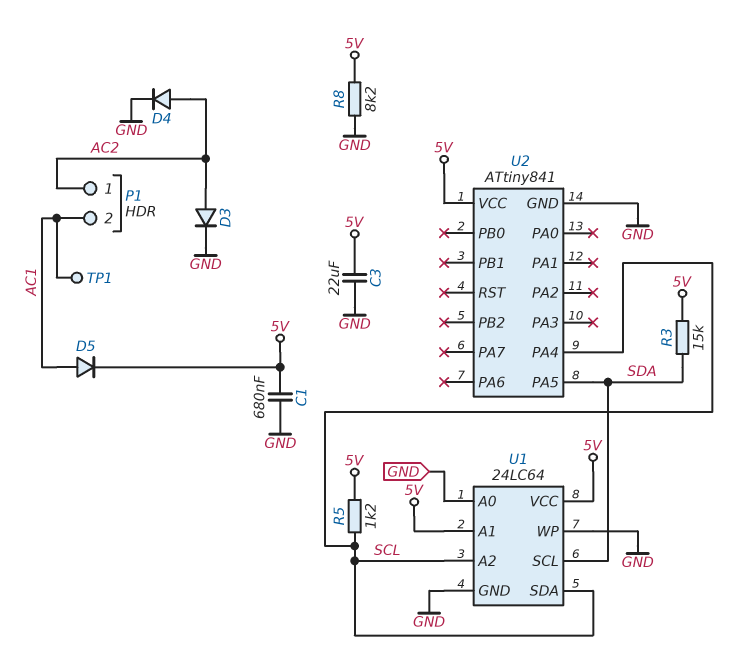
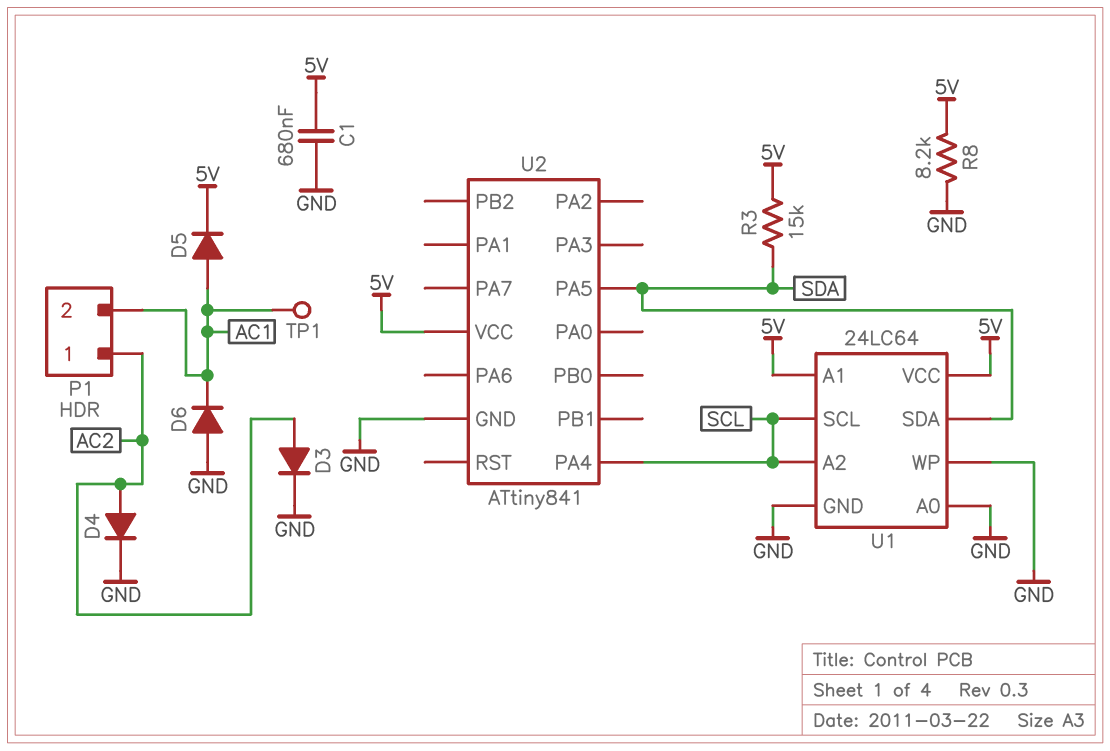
C3: 22uF (5V, GND) -> none
D6: none -> diode (A GND, K AC1)
R5: 1.2k (5V, SCL) -> none
U1 pin SCL: SDA -> SCL
U1 pin SDA: SCL -> SDA

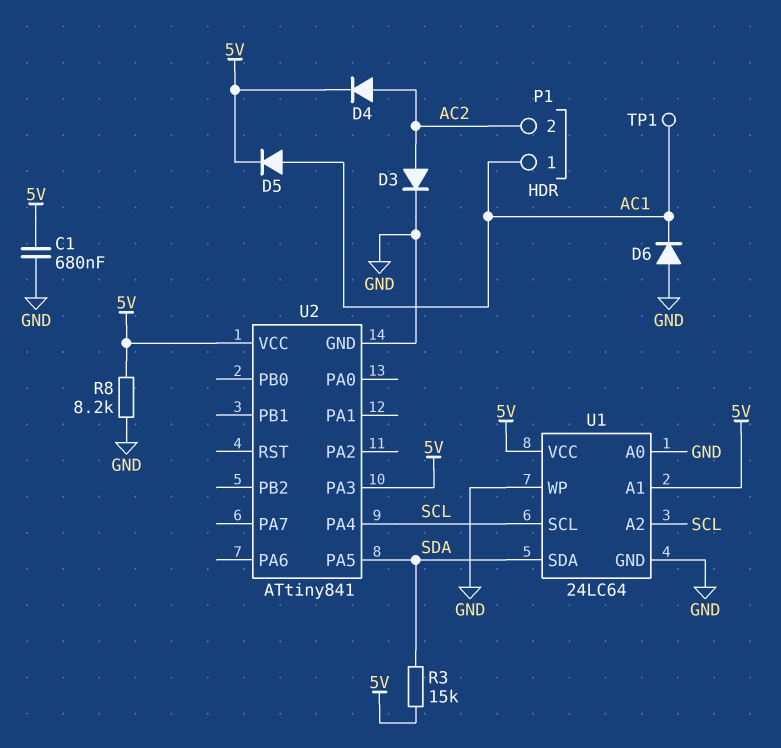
D4: diode (A AC2, K GND) -> diode (A AC2, K 5V)
P1 pin 1: AC2 -> AC1
P1 pin 2: AC1 -> AC2
U2 pin PA3: none -> 5V

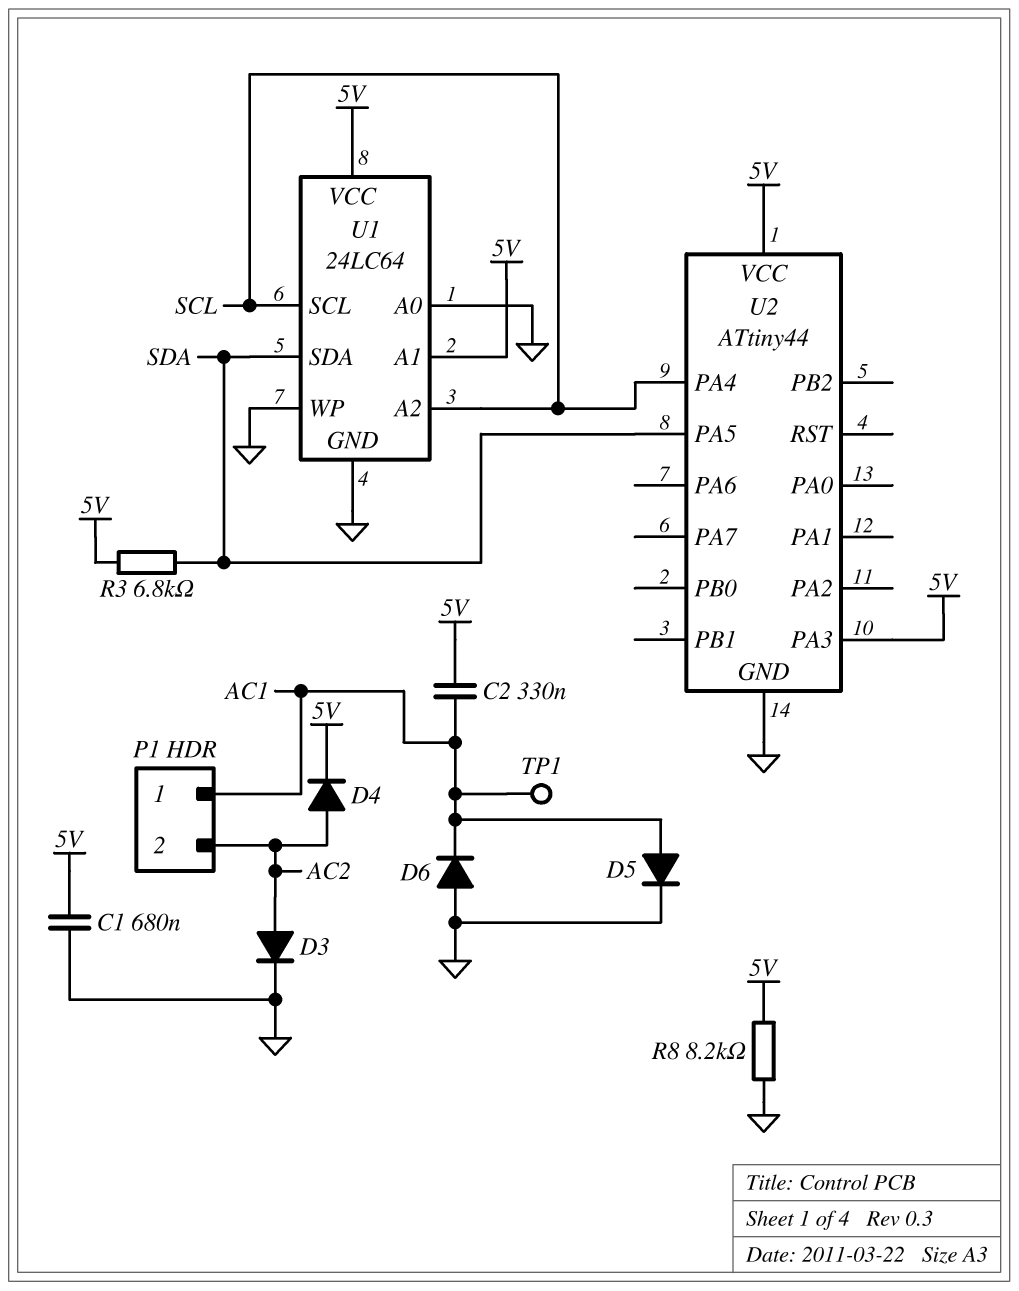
C2: none -> 330nF (5V, AC1)
D5: diode (A AC1, K 5V) -> diode (A AC1, K GND)
R3: 15k (5V, SDA) -> 6.8k (5V, SDA)
U2: ATtiny841 -> ATtiny44

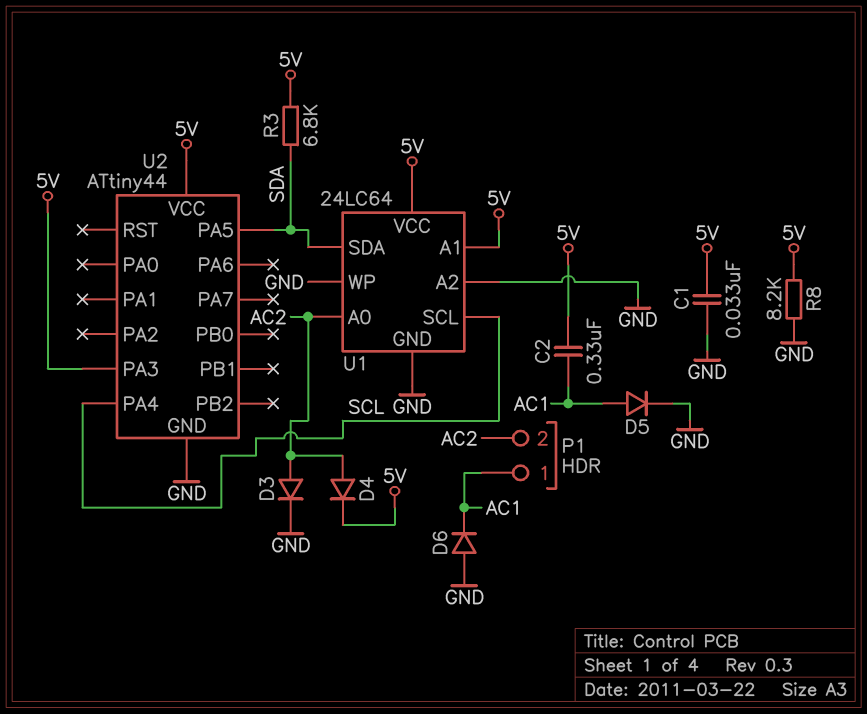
C1: 680nF (5V, GND) -> 33nF (5V, GND)
TP1: test point (AC1) -> none
U1 pin A0: GND -> AC2
U1 pin A2: SCL -> GND

